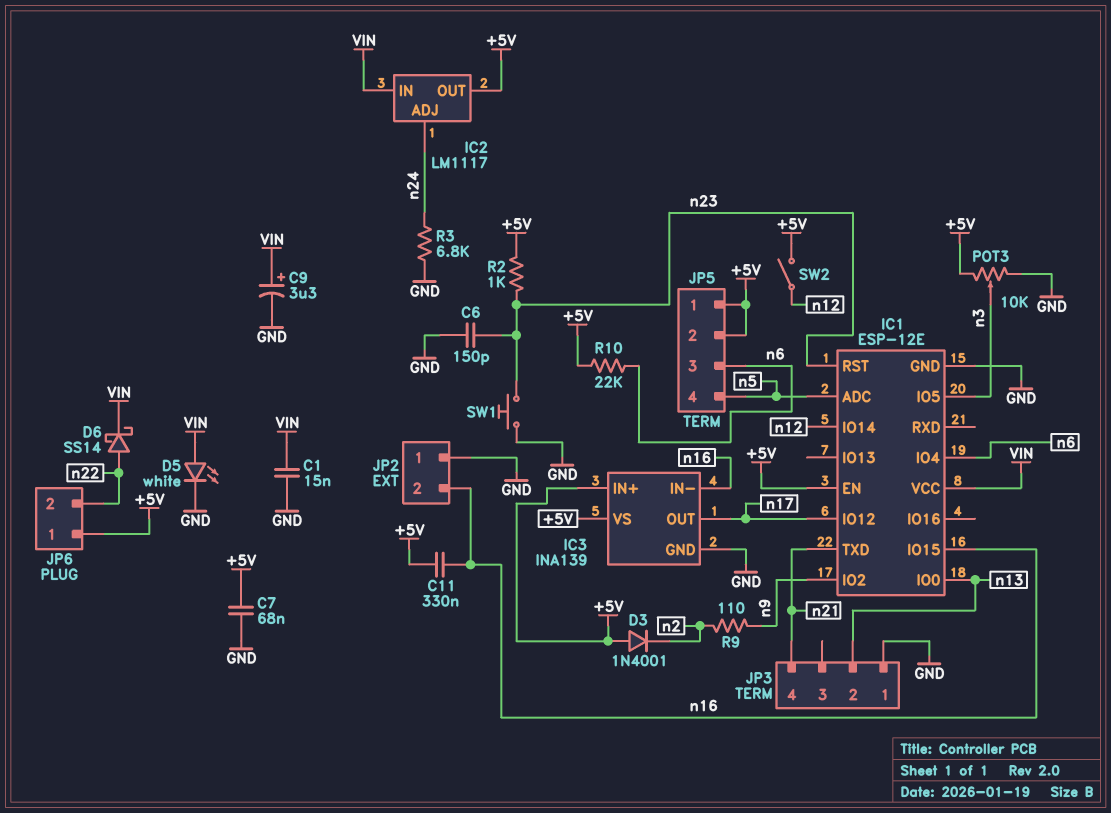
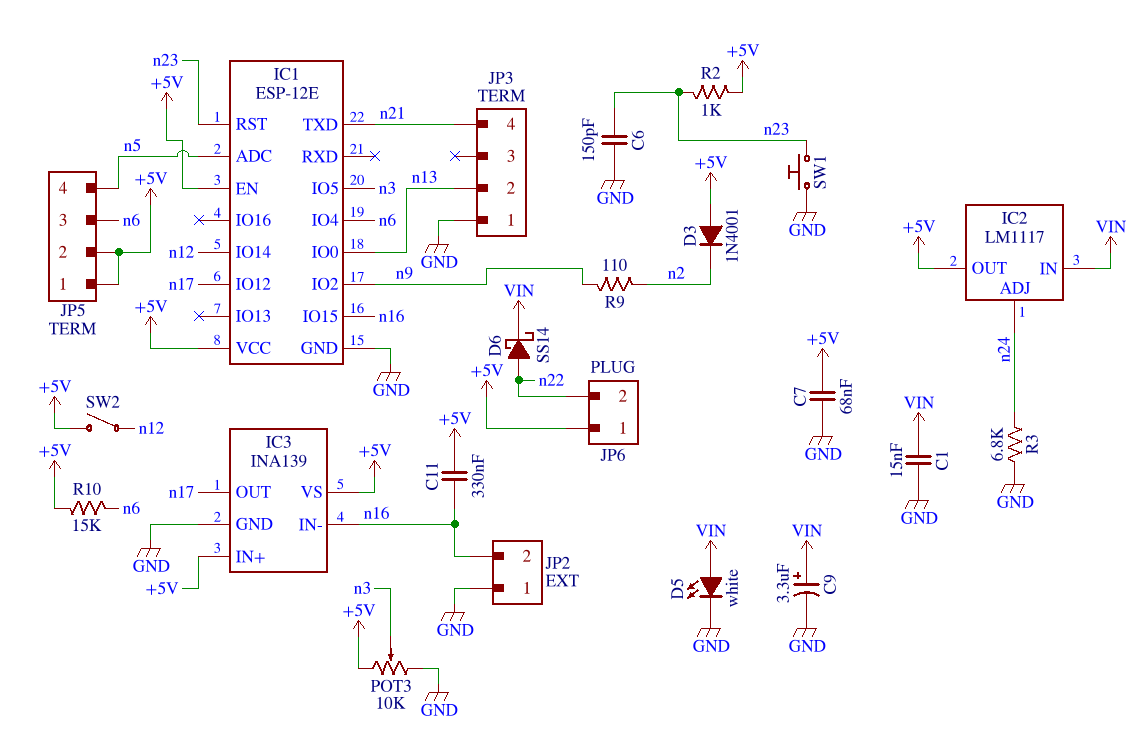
IC1 pin VCC: VIN -> +5V
R10: 22k (+5V, n6) -> 15k (+5V, n6)

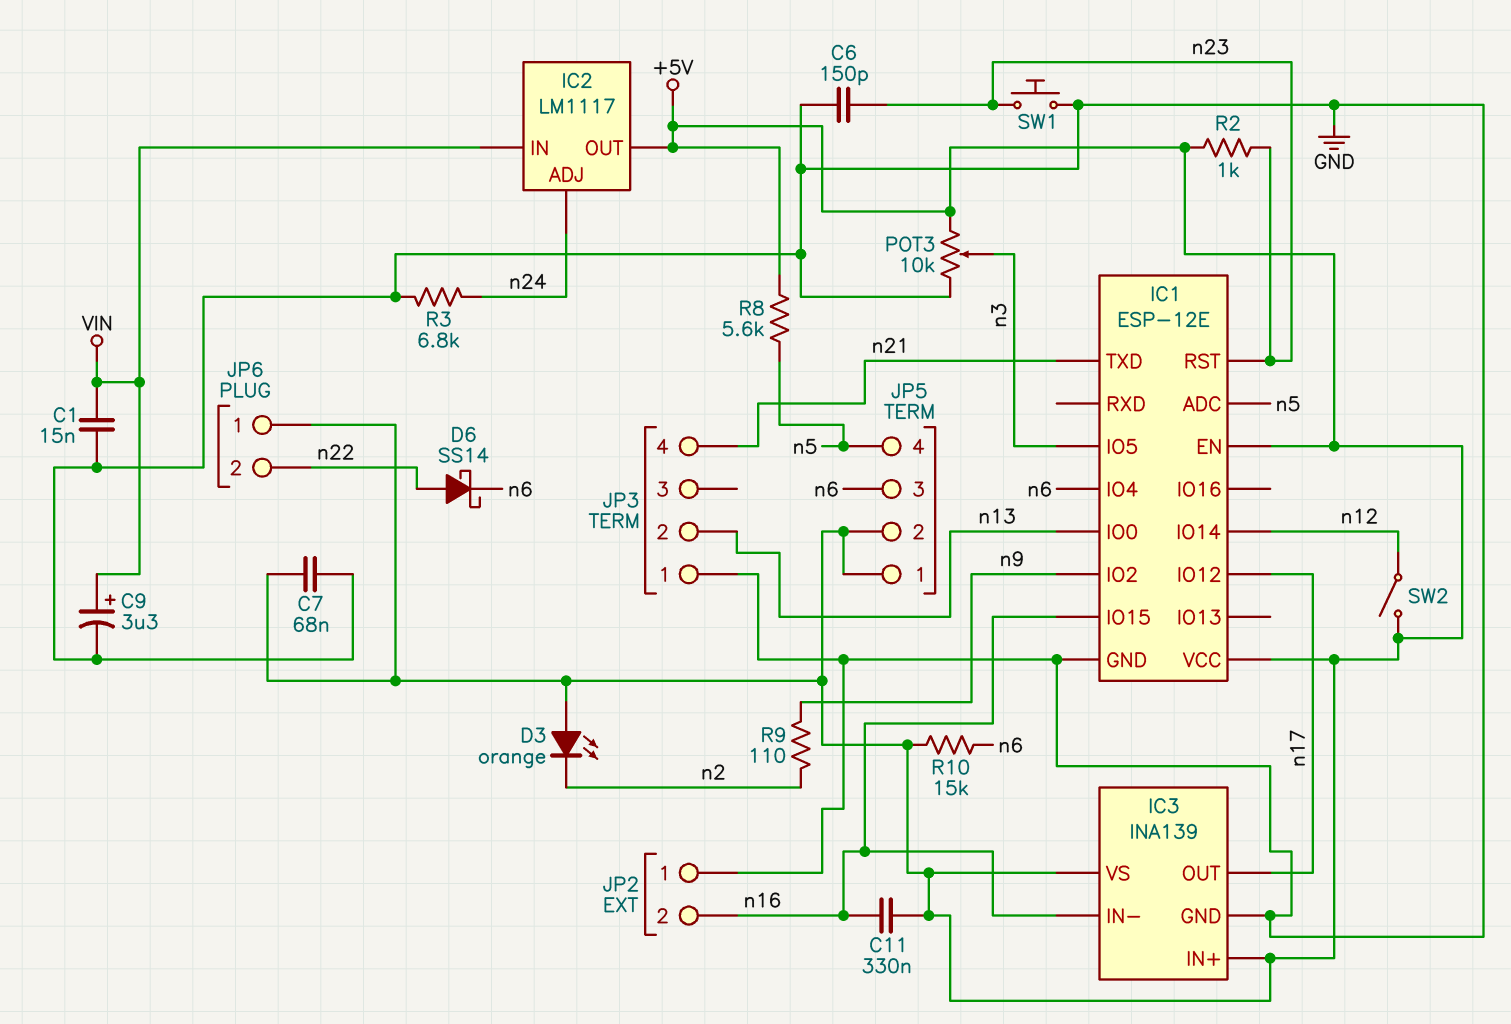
D3: diode 1N4001 (A +5V, K n2) -> LED orange (A +5V, K n2)
D5: LED white (A VIN, K GND) -> none
D6: schottky SS14 (A n22, K VIN) -> schottky SS14 (A n22, K n6)
R8: none -> 5.6k (+5V, n5)

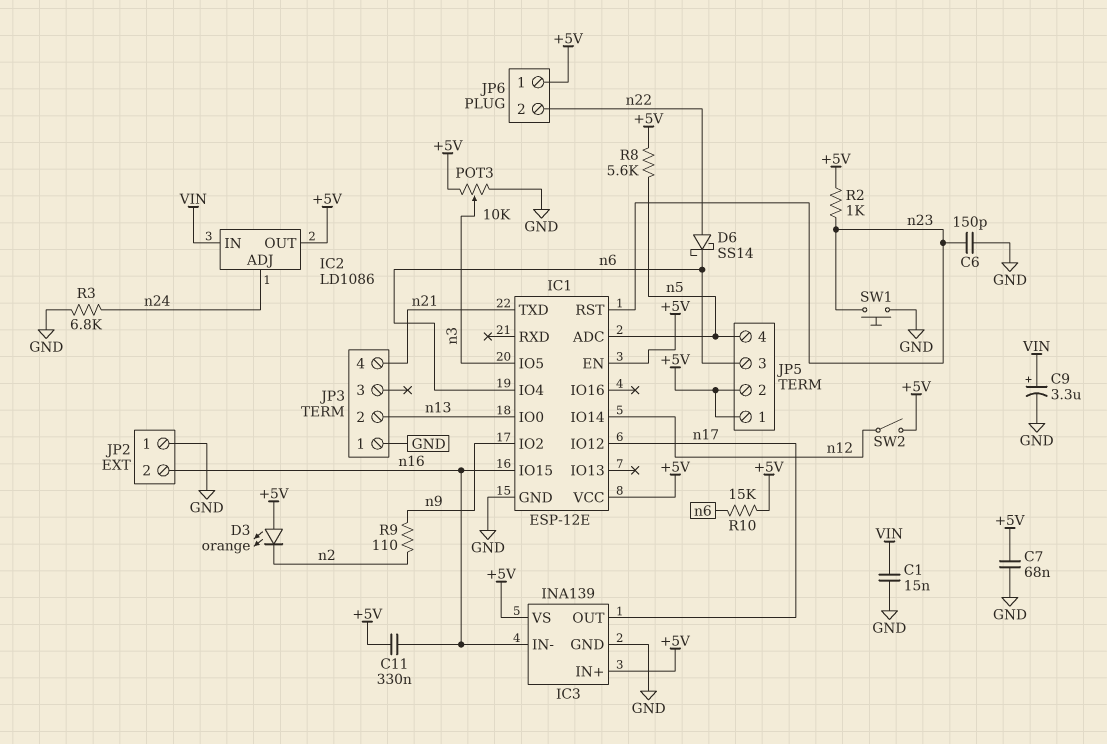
IC2: LM1117 -> LD1086

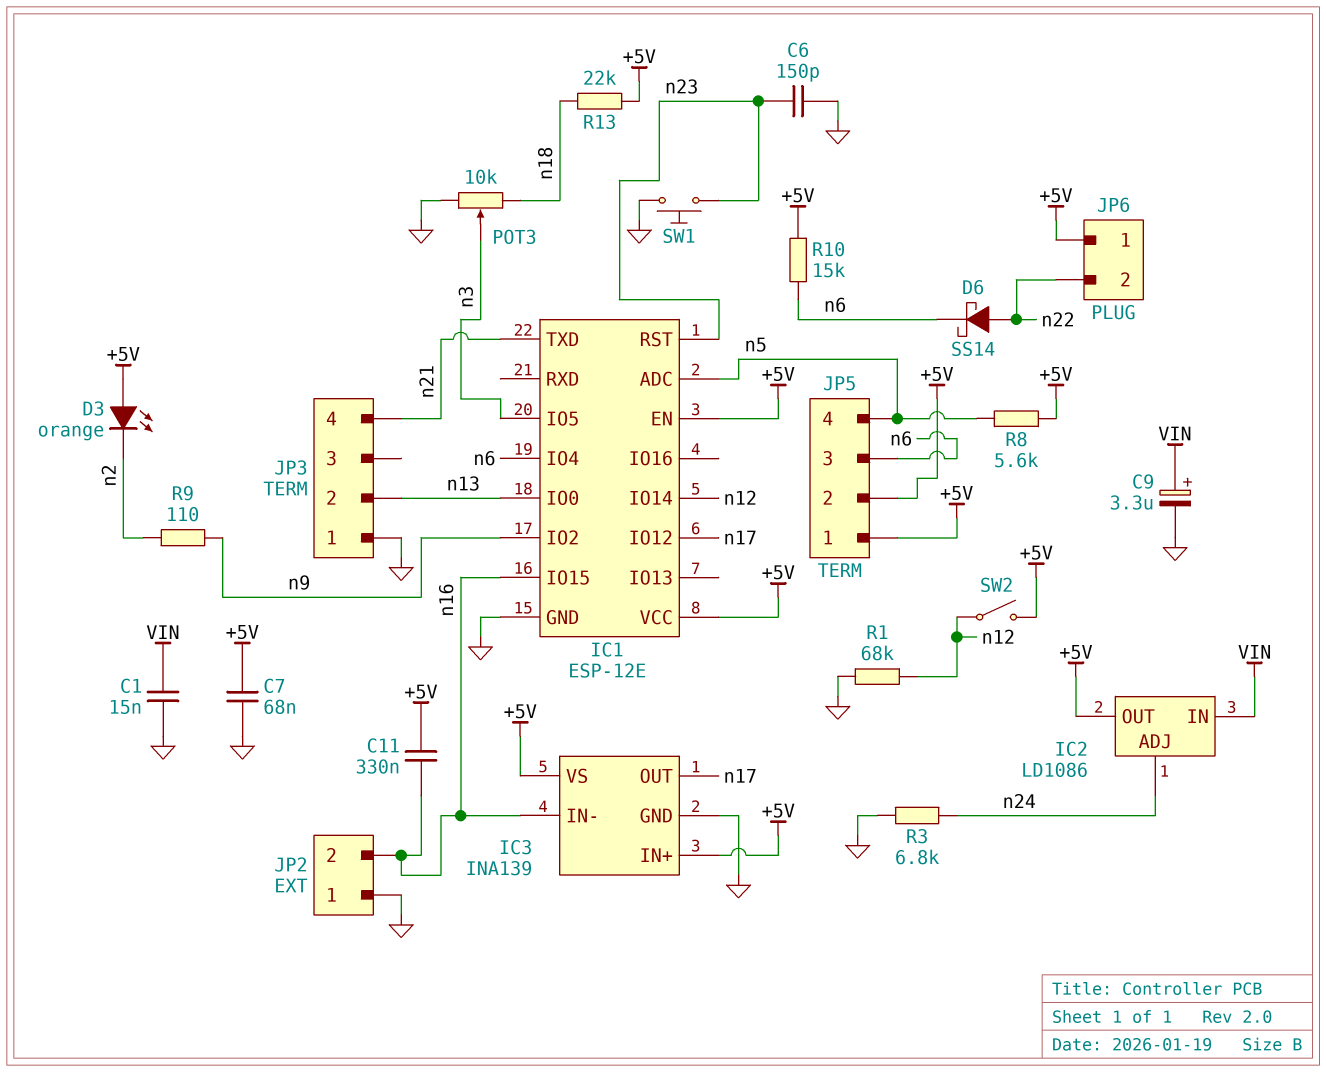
POT3: 10k (+5V, GND, wiper n3) -> 10k (GND, n18, wiper n3)
R1: none -> 68k (GND, n12)
R2: 1k (+5V, n23) -> none
R13: none -> 22k (+5V, n18)

